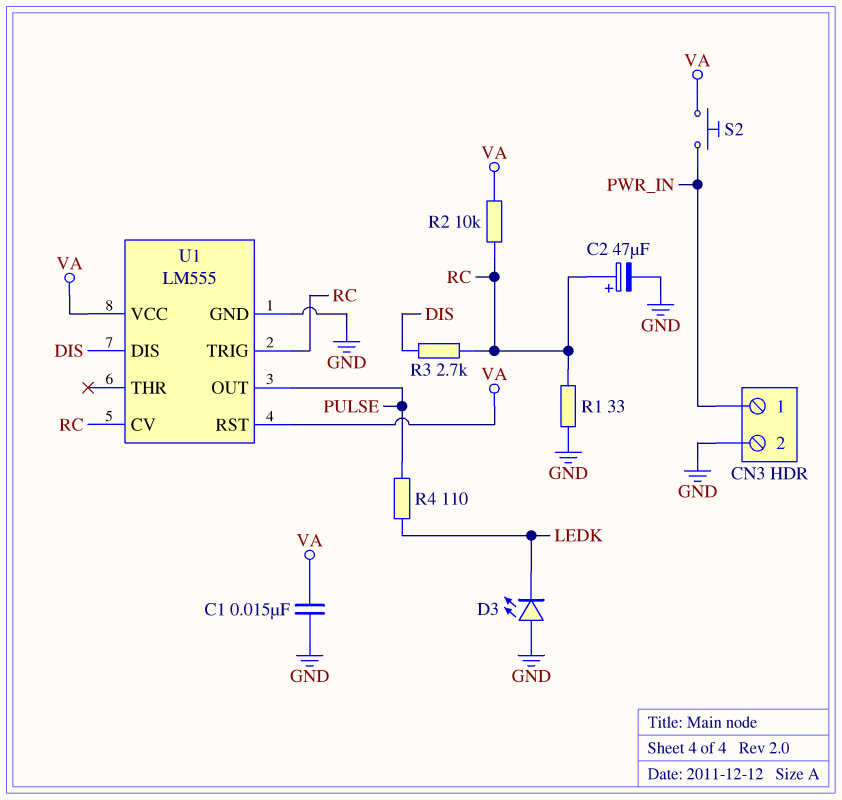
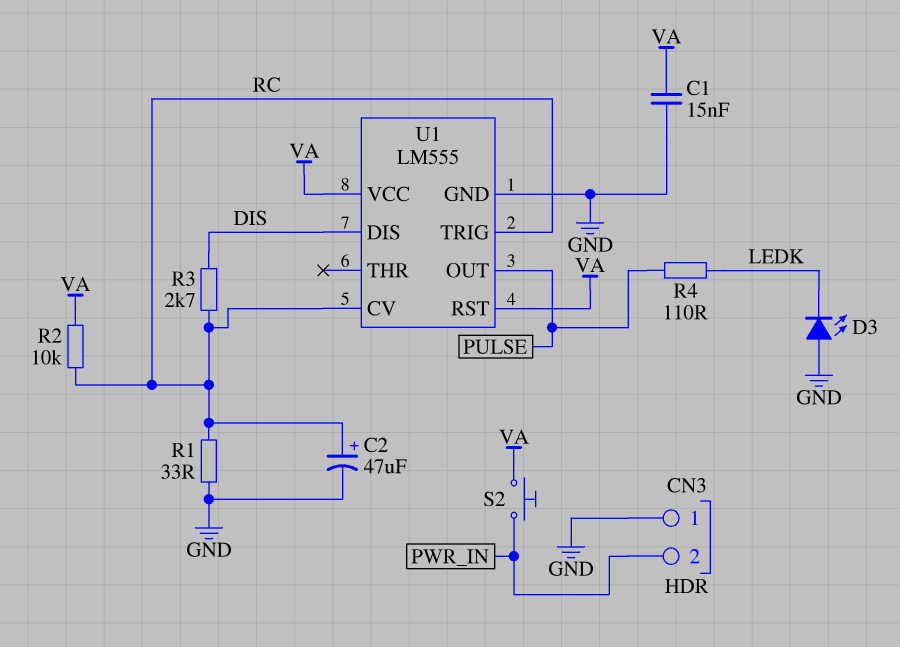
CN3 pin 1: PWR_IN -> GND
CN3 pin 2: GND -> PWR_IN

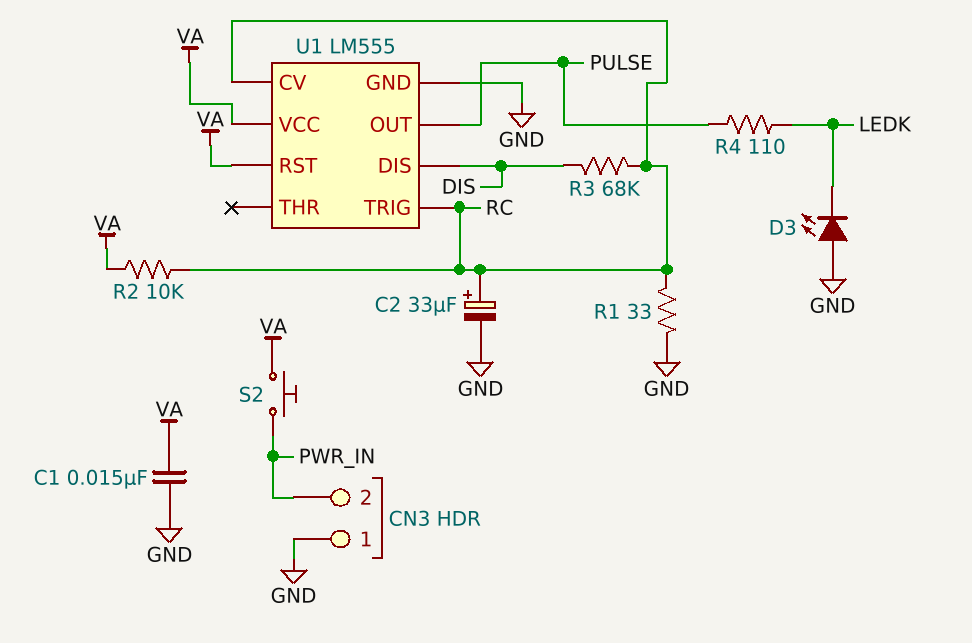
C2: 47uF (plus RC, minus GND) -> 33uF (plus RC, minus GND)
R3: 2.7k (DIS, RC) -> 68k (DIS, RC)

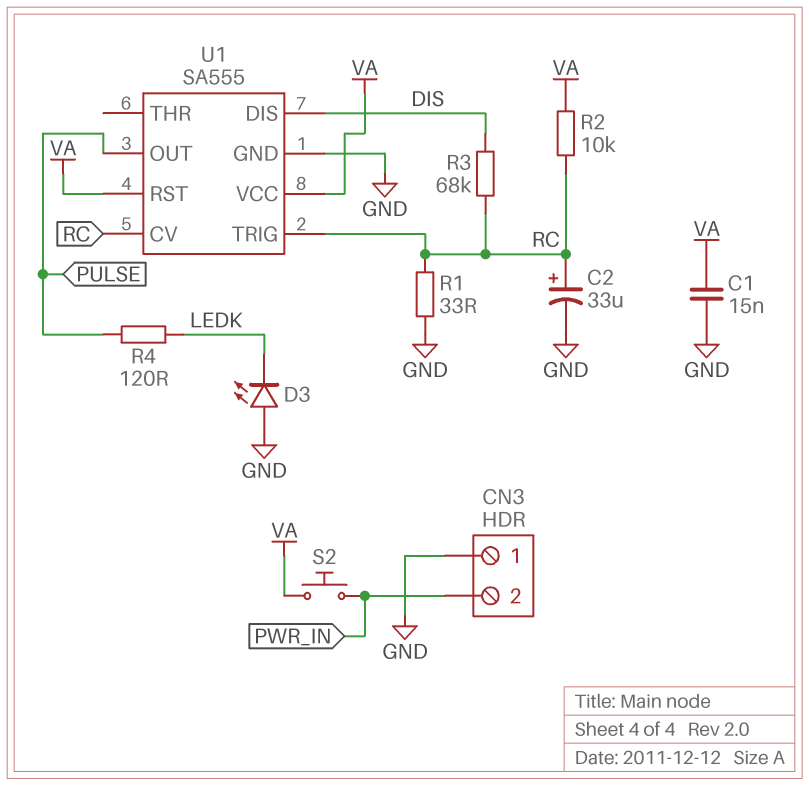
R4: 110 (LEDK, PULSE) -> 120 (LEDK, PULSE)
U1: LM555 -> SA555

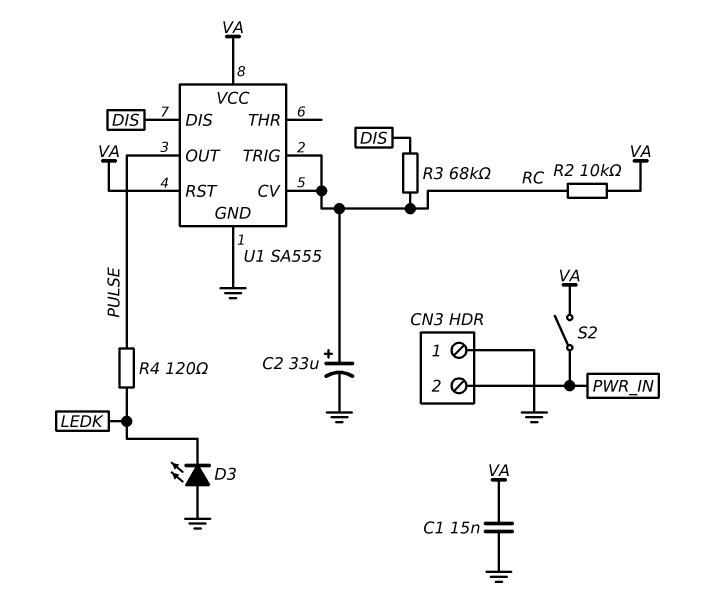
R1: 33 (GND, RC) -> none
S2: button (PWR_IN, VA) -> switch (PWR_IN, VA)

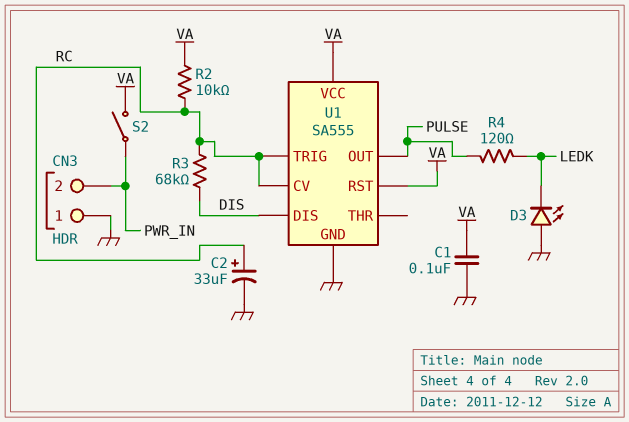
C1: 15nF (GND, VA) -> 100nF (GND, VA)

